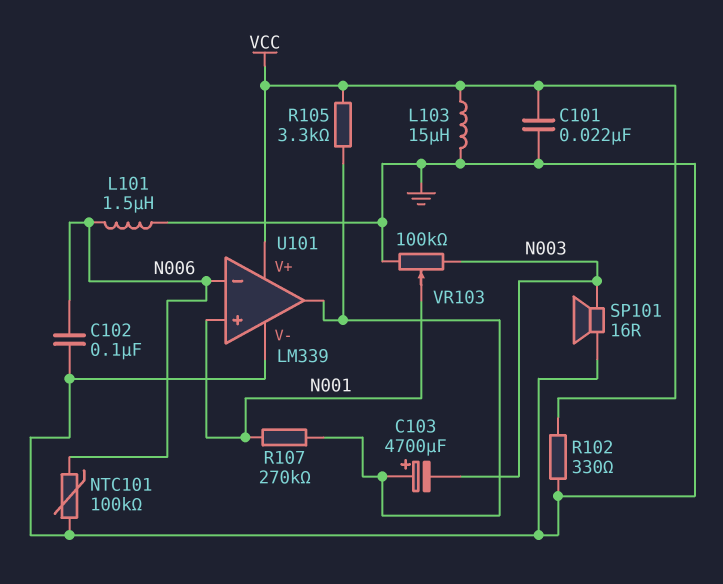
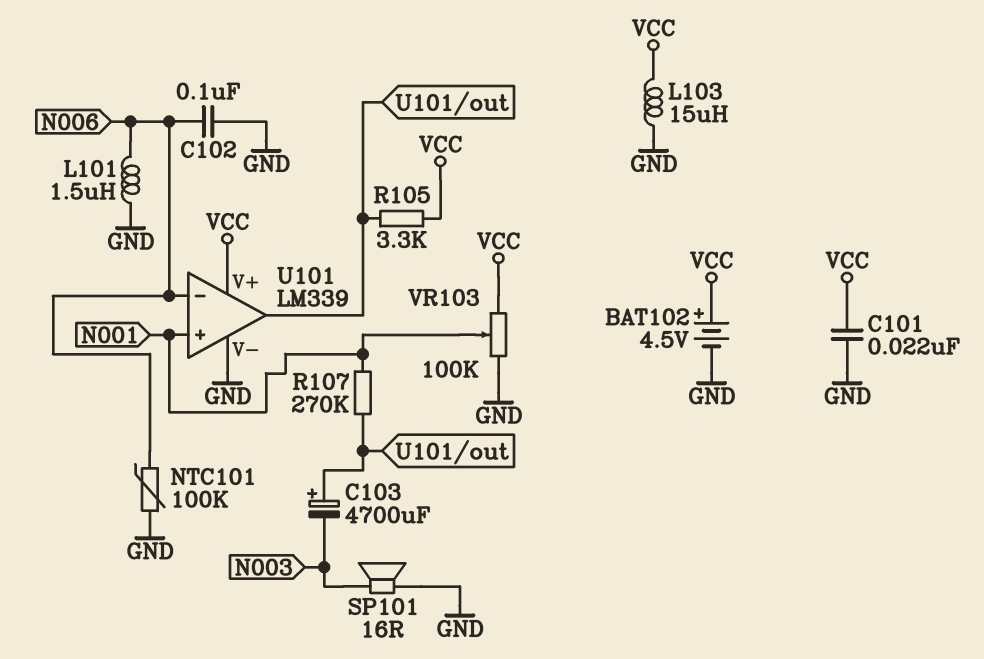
BAT102: none -> 4.5V (plus VCC, minus GND)
R102: 330 (GND, VCC) -> none
VR103: 100k (GND, N003, wiper N001) -> 100k (GND, VCC, wiper N001)

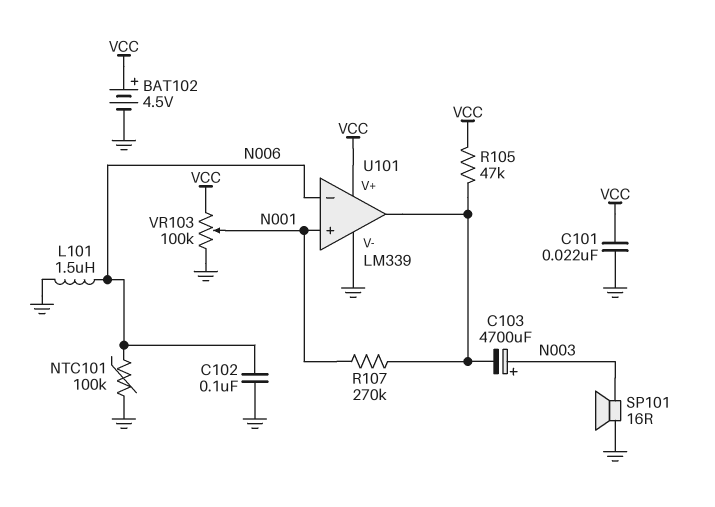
C103: 4700uF (plus U101/out, minus N003) -> 4700uF (plus N003, minus U101/out)
L103: 15uH (GND, VCC) -> none
R105: 3.3k (U101/out, VCC) -> 47k (U101/out, VCC)

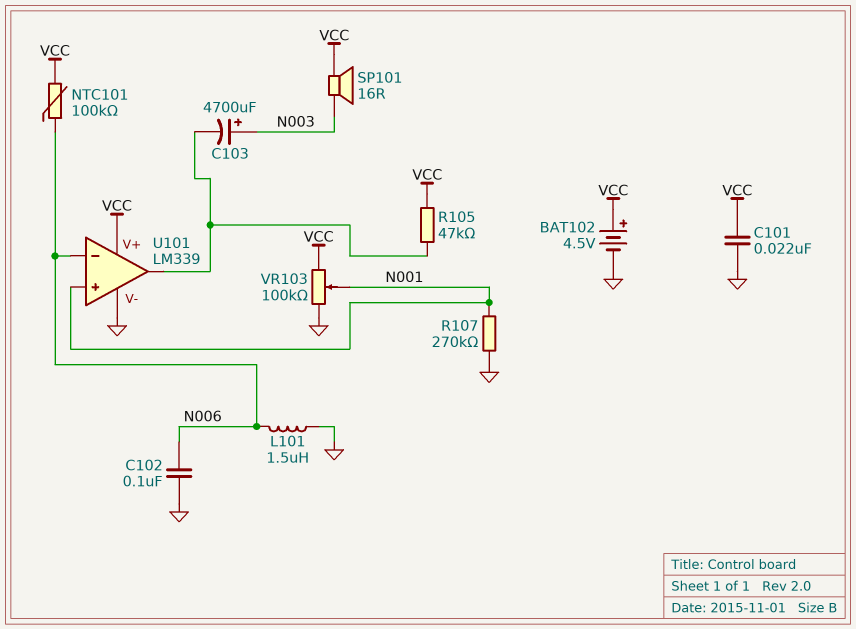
NTC101: 100k (GND, N006) -> 100k (N006, VCC)
R107: 270k (N001, U101/out) -> 270k (GND, N001)
SP101: speaker 16R (GND, N003) -> speaker 16R (N003, VCC)

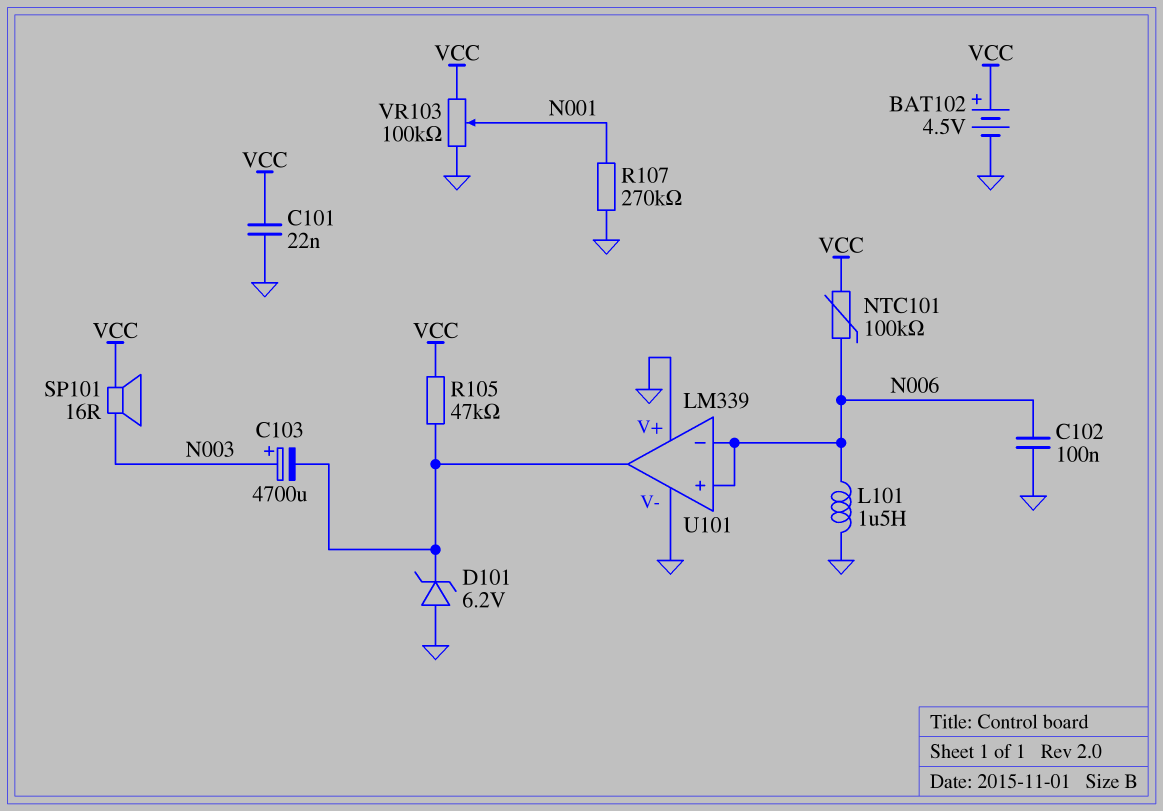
D101: none -> zener 6.2V (A GND, K U101/out)
U101 pin V+: VCC -> GND
U101 pin in+: N001 -> N006

